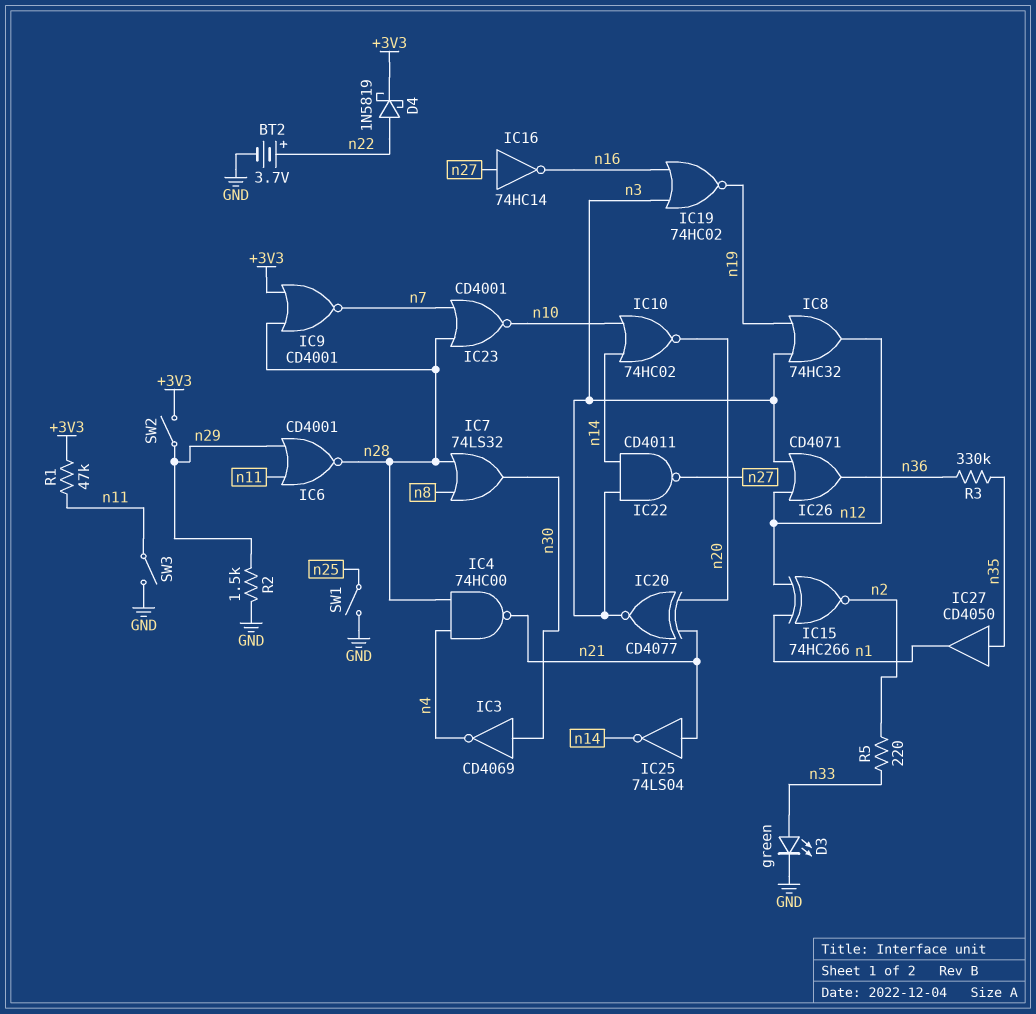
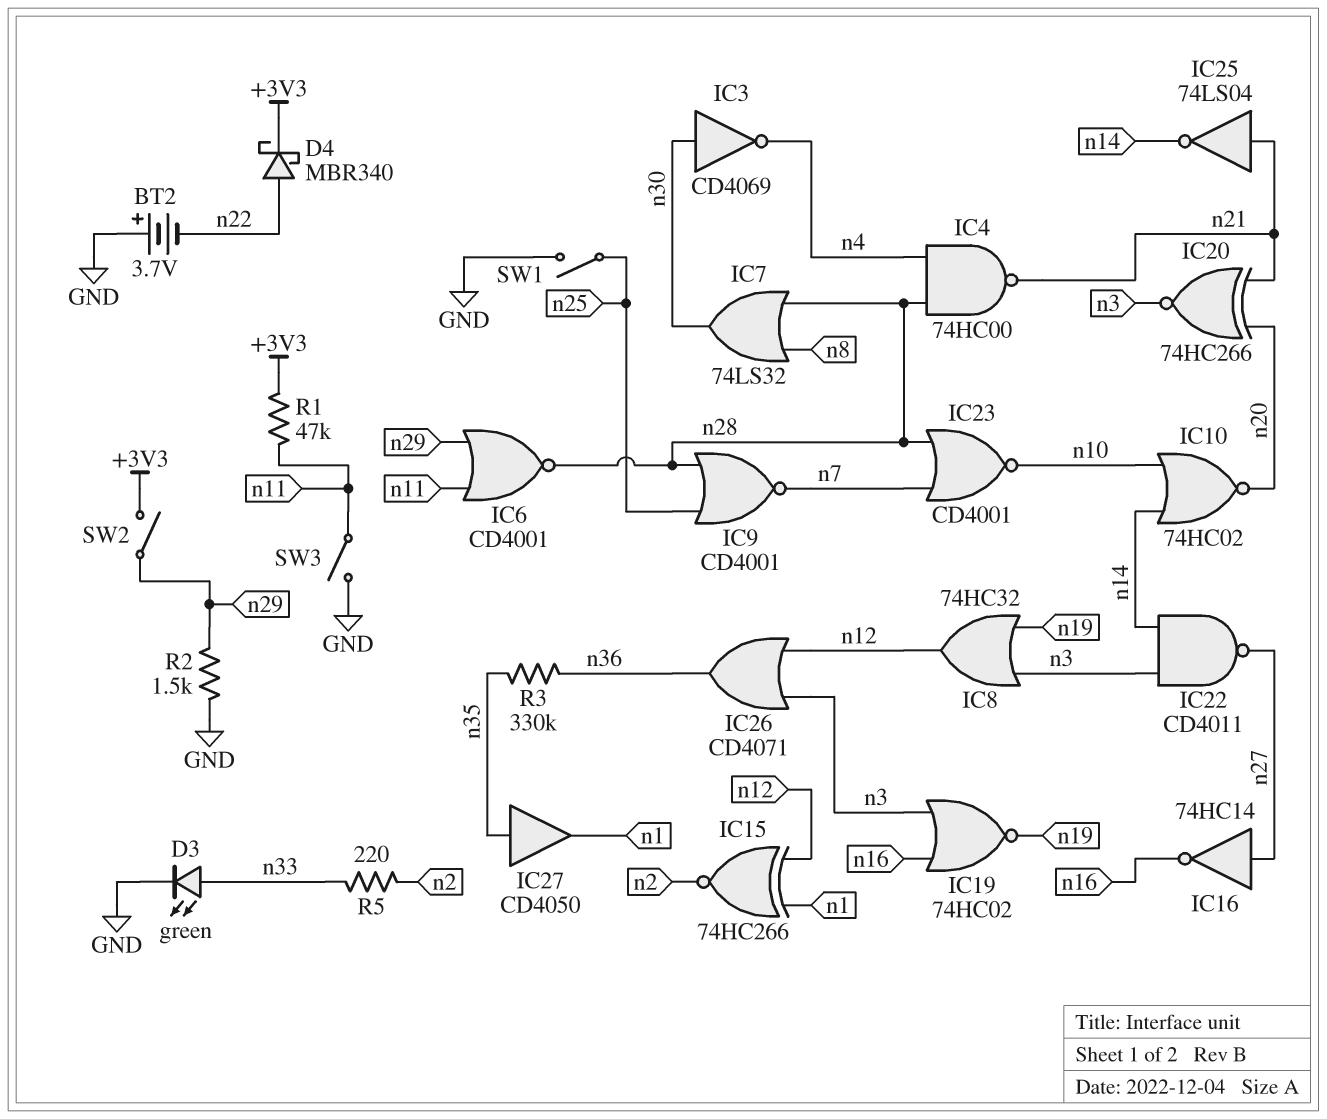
BT2: 3.7V (plus n22, minus GND) -> 3.7V (plus GND, minus n22)
D4: schottky 1N5819 (A n22, K +3V3) -> schottky MBR340 (A n22, K +3V3)
IC9: NOR CD4001 (in +3V3, in n28, out n7) -> NOR CD4001 (in n25, in n28, out n7)
IC20: XNOR CD4077 (in n20, in n21, out n3) -> XNOR 74HC266 (in n20, in n21, out n3)

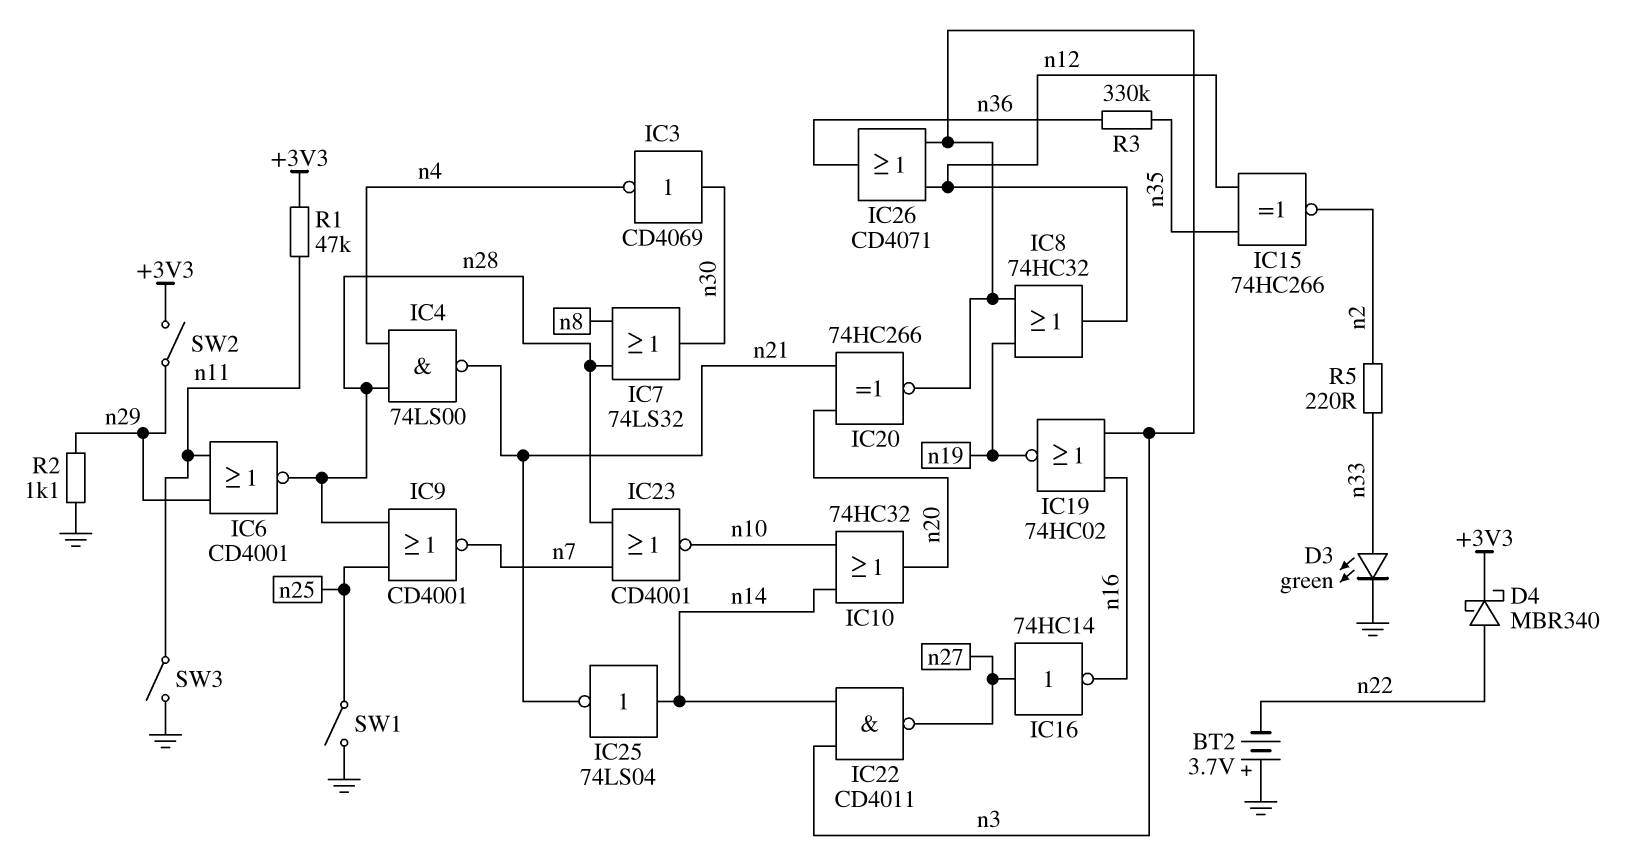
IC4: NAND 74HC00 (in n4, in n28, out n21) -> NAND 74LS00 (in n4, in n28, out n21)
IC10: NOR 74HC02 (in n10, in n14, out n20) -> OR 74HC32 (in n10, in n14, out n20)
IC15: XNOR 74HC266 (in n1, in n12, out n2) -> XNOR 74HC266 (in n12, in n35, out n2)
IC25: NOT 74LS04 (in n21, out n14) -> NOT 74LS04 (in n14, out n21)
IC27: buffer CD4050 (in n35, out n1) -> none
R2: 1.5k (GND, n29) -> 1.1k (GND, n29)

